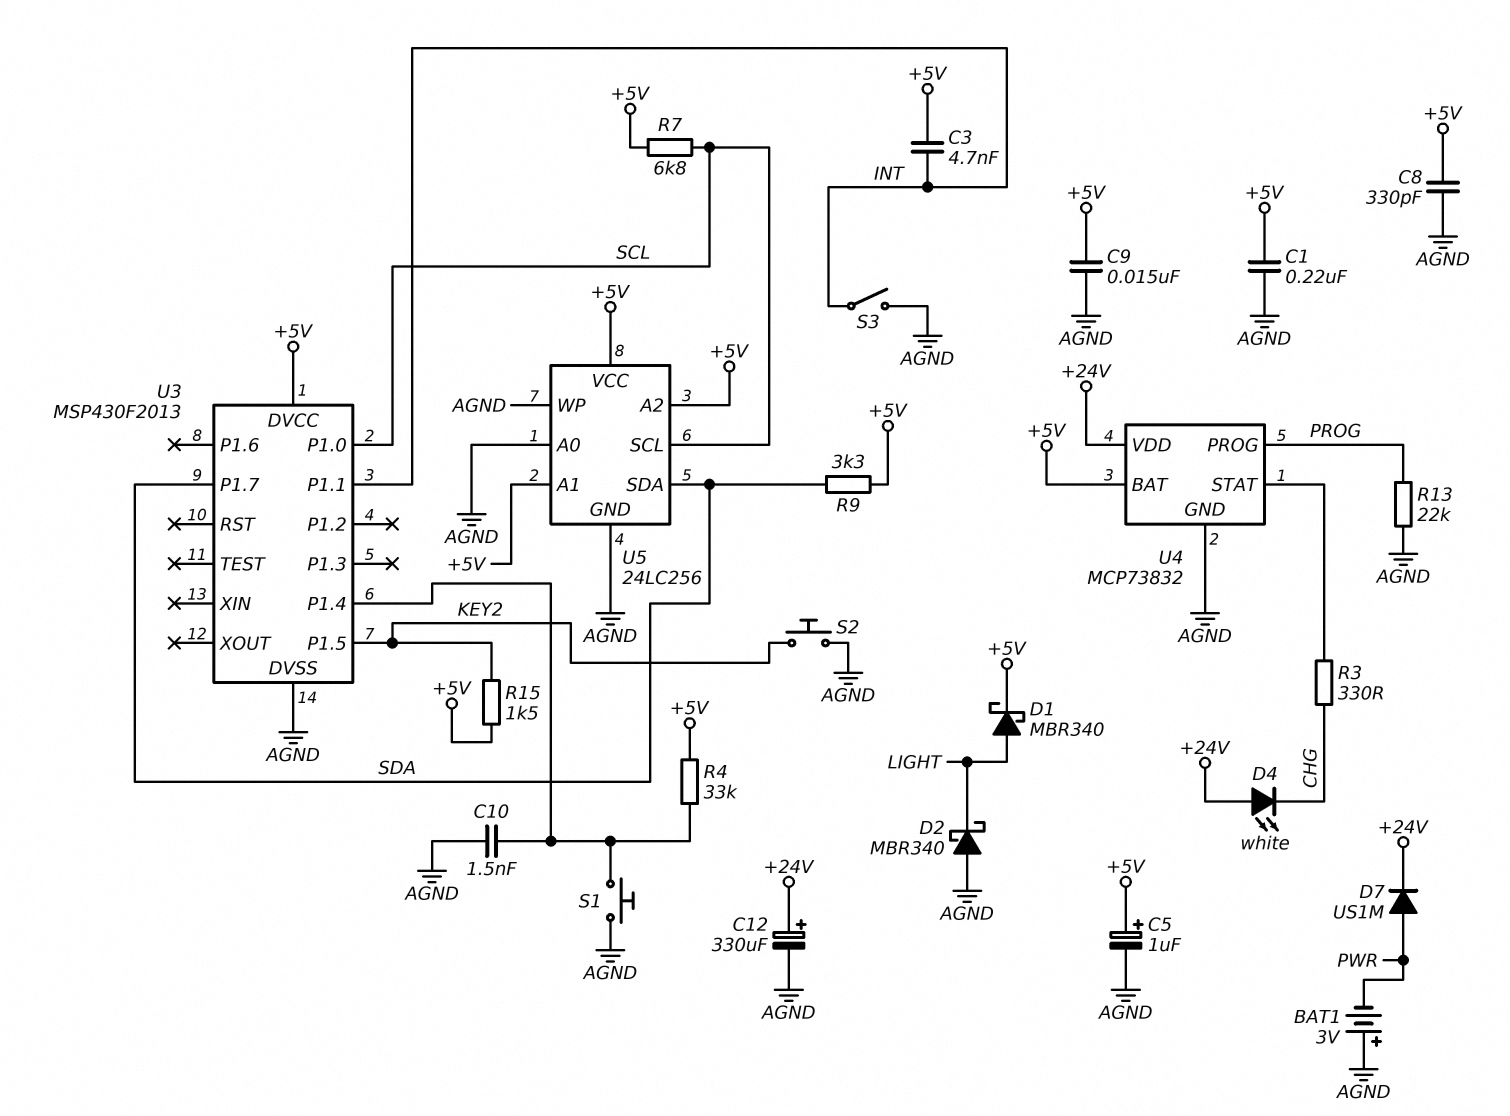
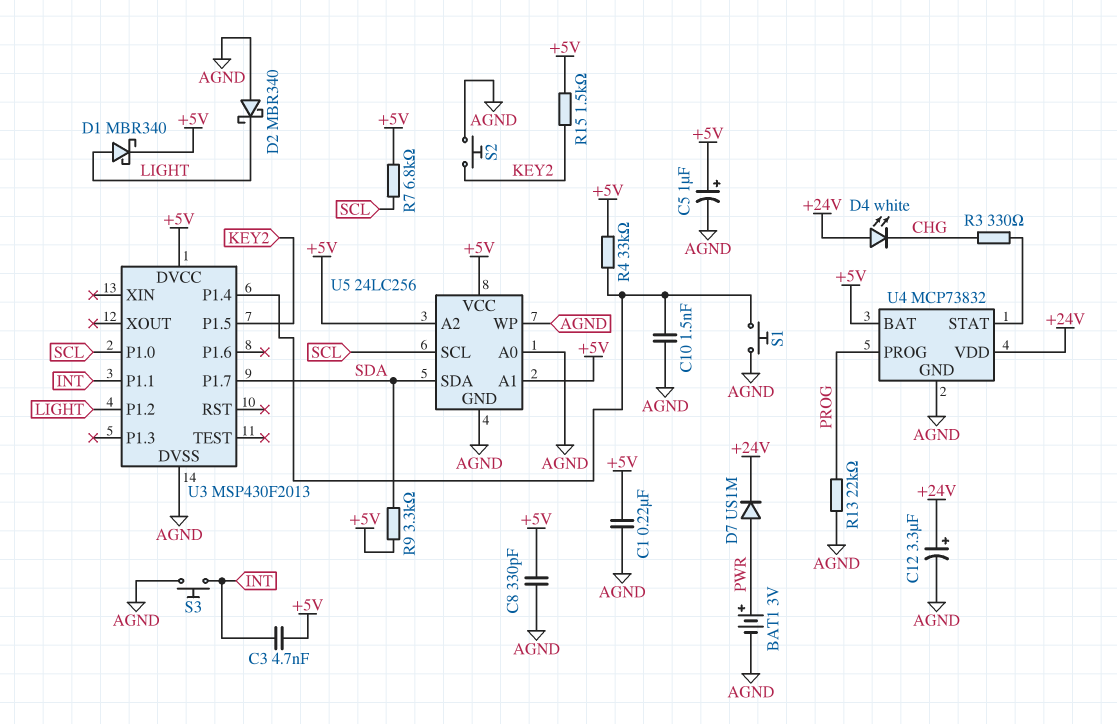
BAT1: 3V (plus AGND, minus PWR) -> 3V (plus PWR, minus AGND)
C9: 15nF (+5V, AGND) -> none
C12: 330uF (plus +24V, minus AGND) -> 3.3uF (plus +24V, minus AGND)
S3: switch (AGND, INT) -> button (AGND, INT)
U3 pin P1.2: none -> LIGHT

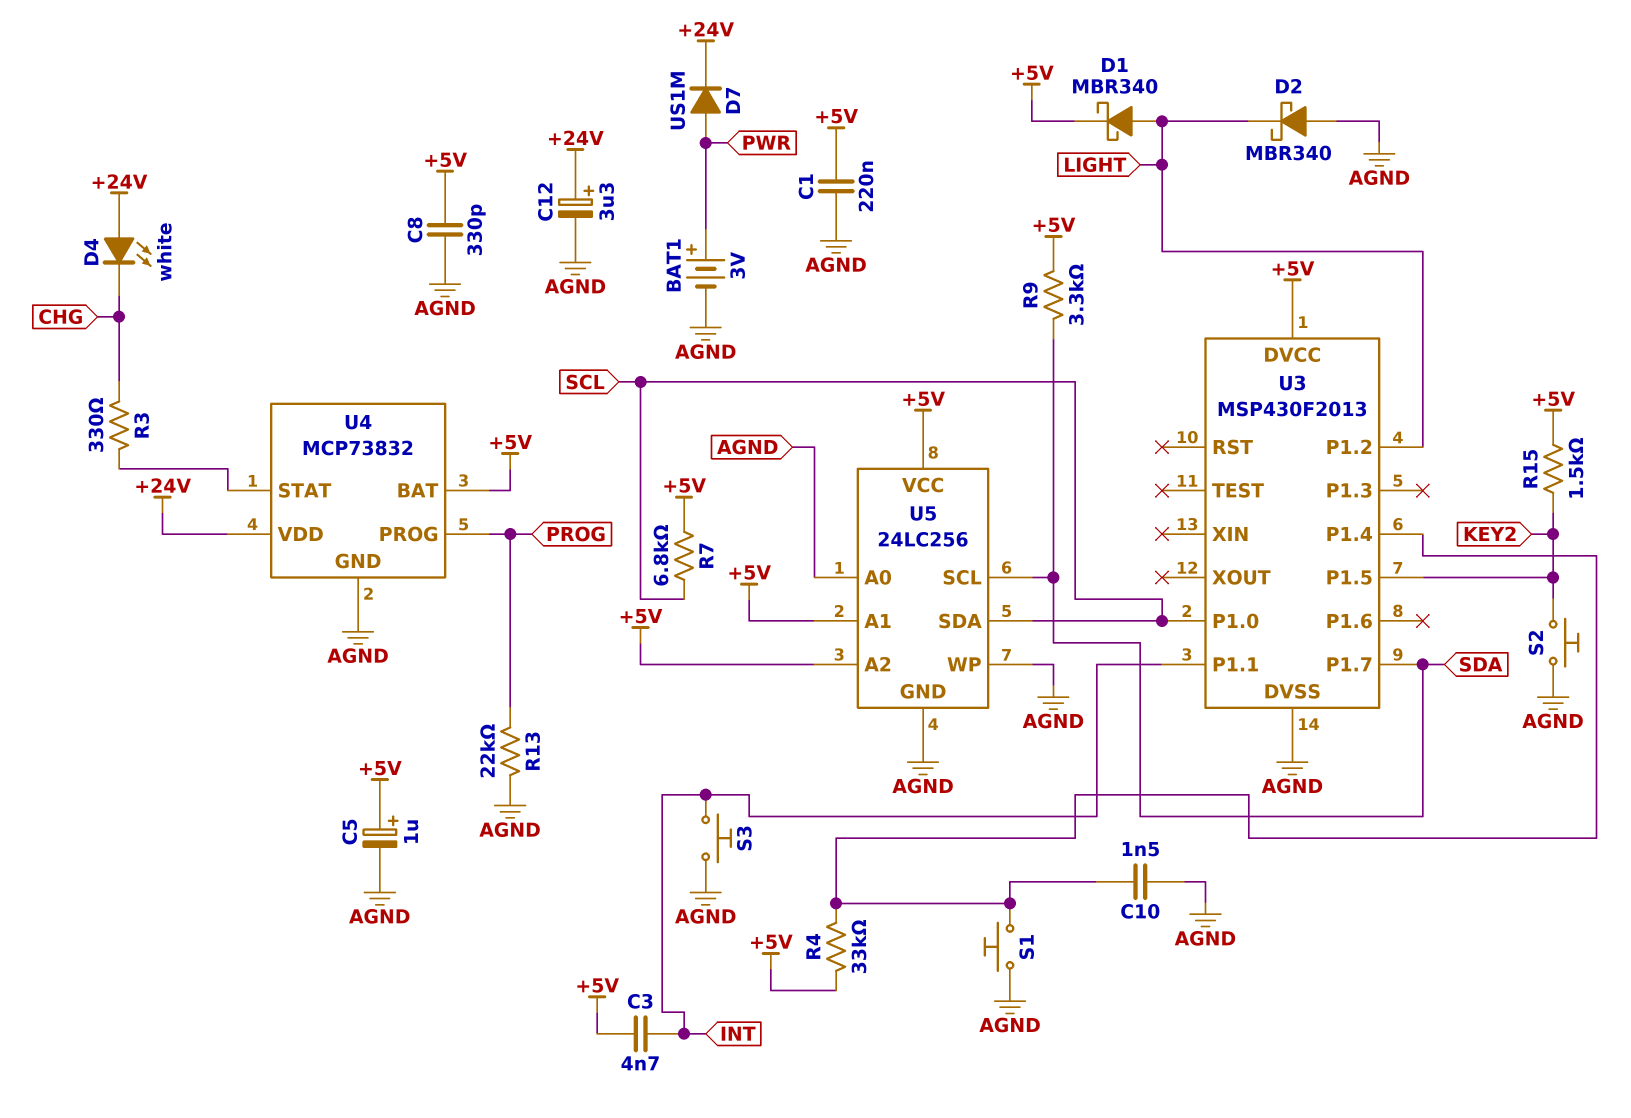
U5 pin SCL: SCL -> SDA
U5 pin SDA: SDA -> SCL

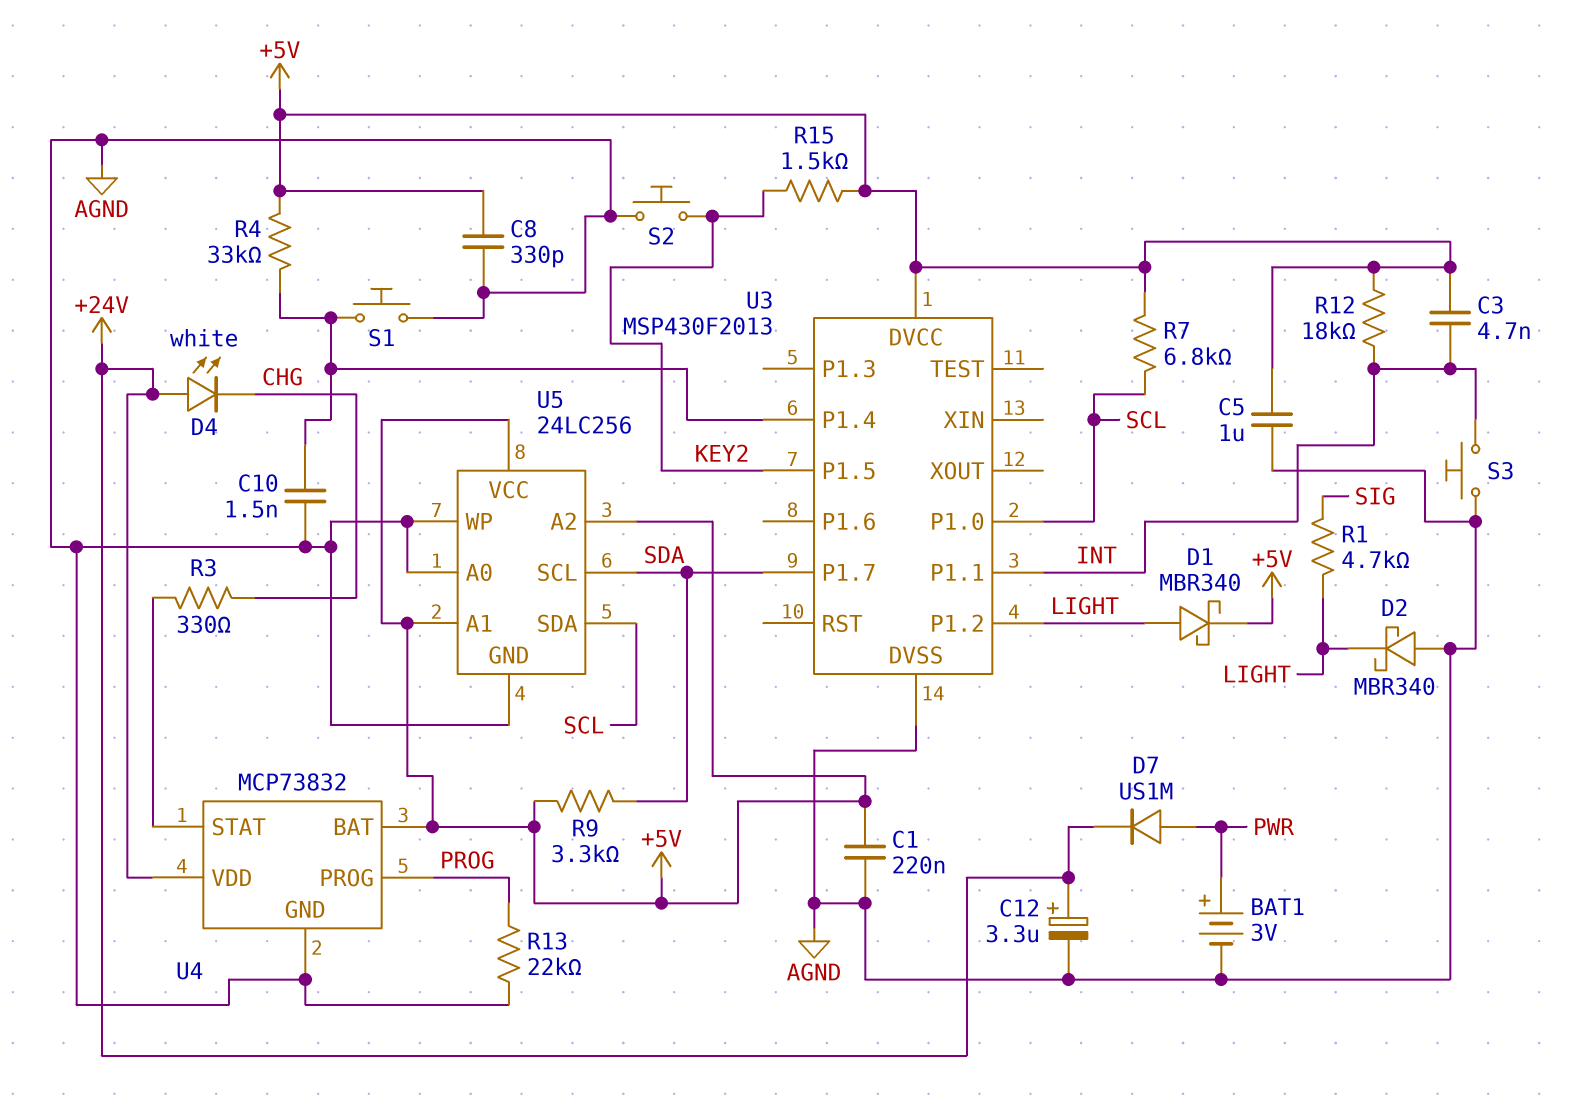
C5: 1uF (plus +5V, minus AGND) -> 1uF (+5V, AGND)
R1: none -> 4.7k (LIGHT, SIG)
R12: none -> 18k (+5V, INT)

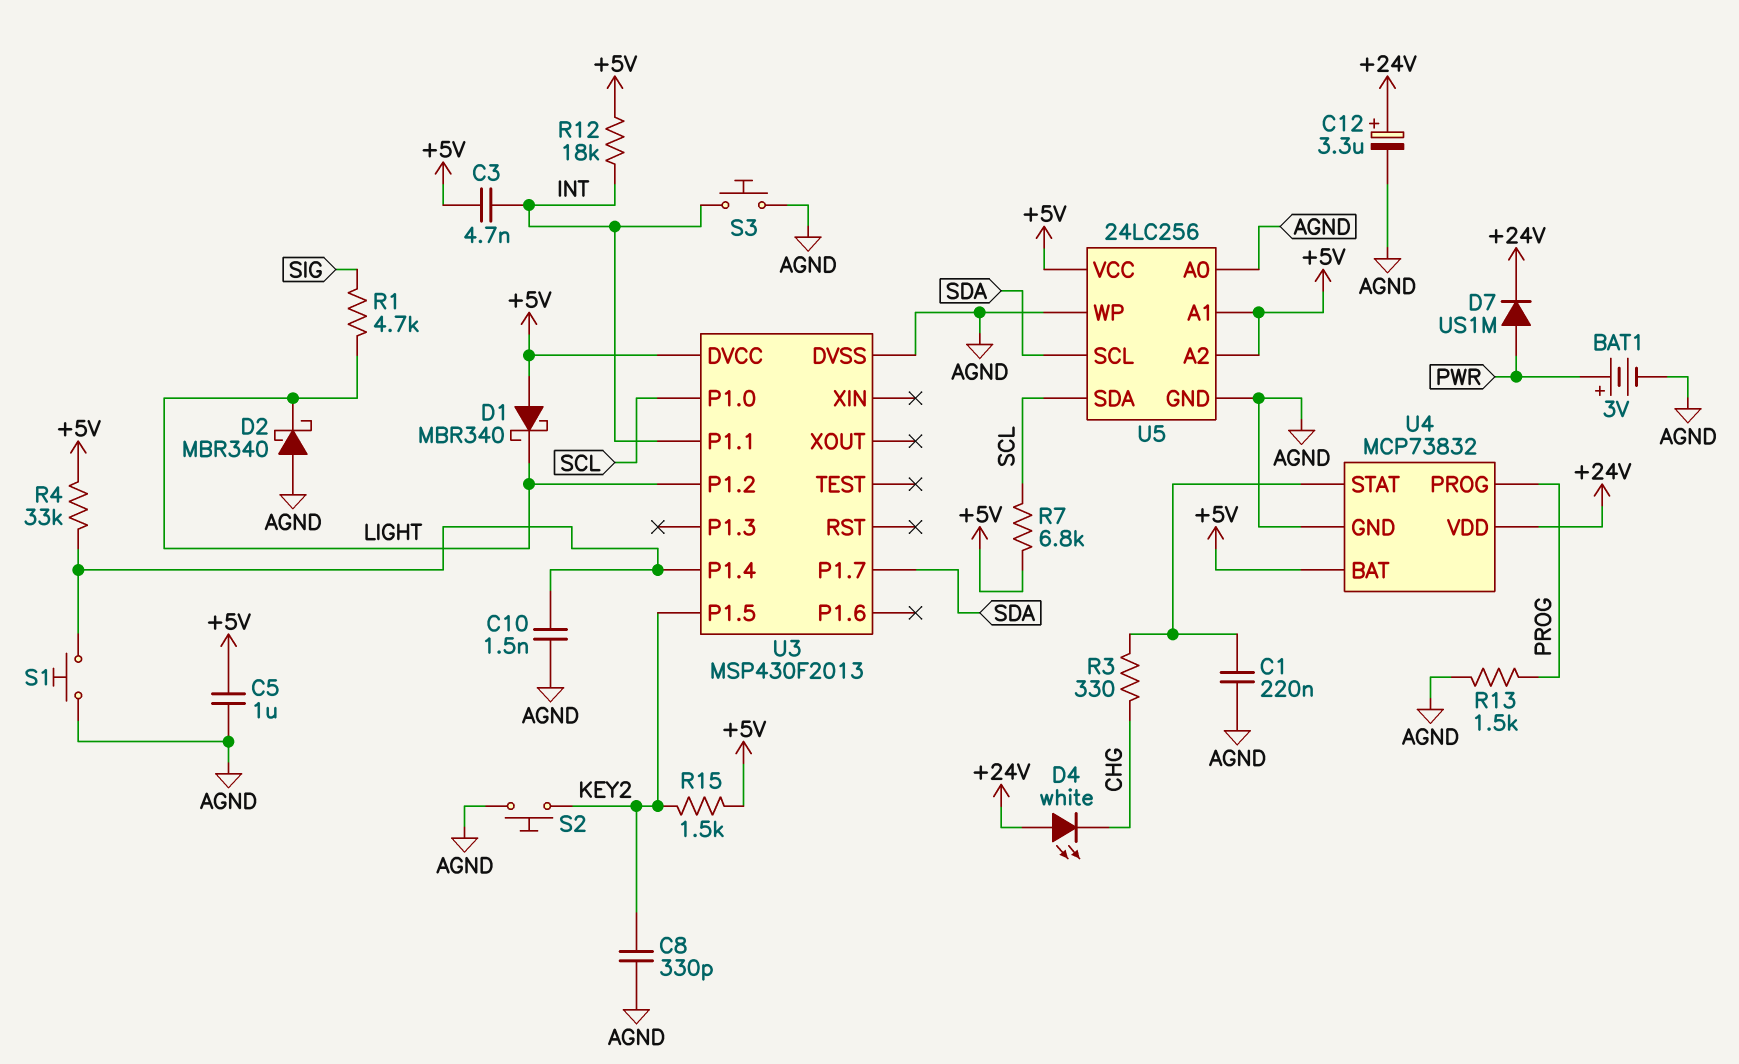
C1: 220nF (+5V, AGND) -> 220nF (AGND, U4/STAT)
C8: 330pF (+5V, AGND) -> 330pF (AGND, KEY2)
D1: schottky MBR340 (A LIGHT, K +5V) -> schottky MBR340 (A +5V, K LIGHT)
R9: 3.3k (+5V, SDA) -> none
R13: 22k (AGND, PROG) -> 1.5k (AGND, PROG)

